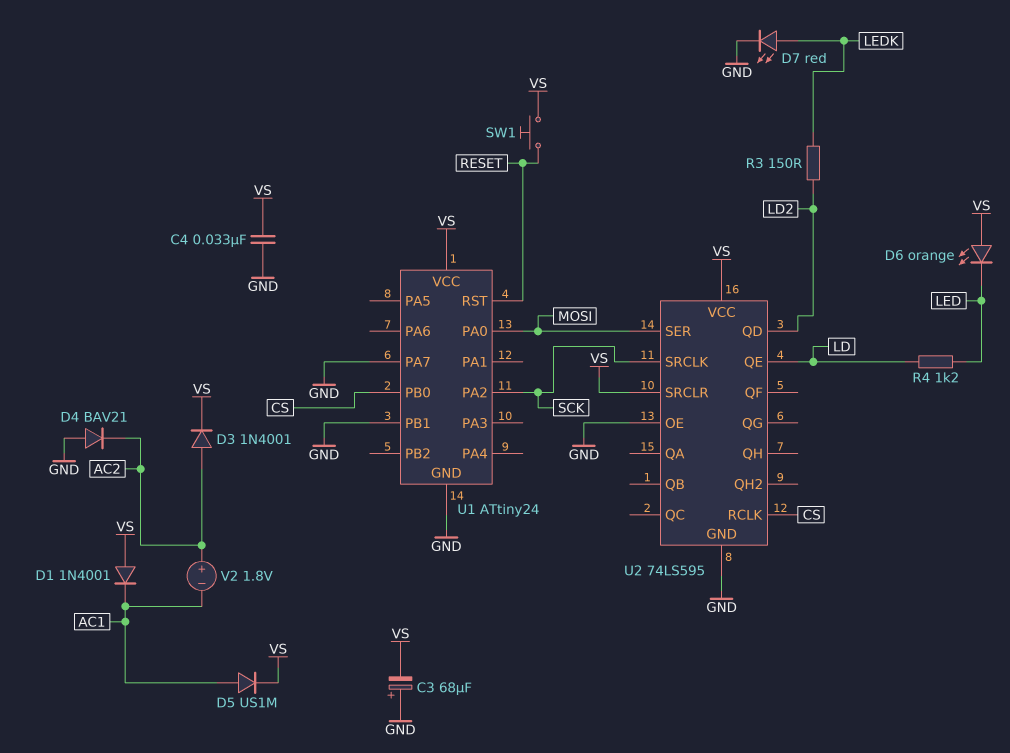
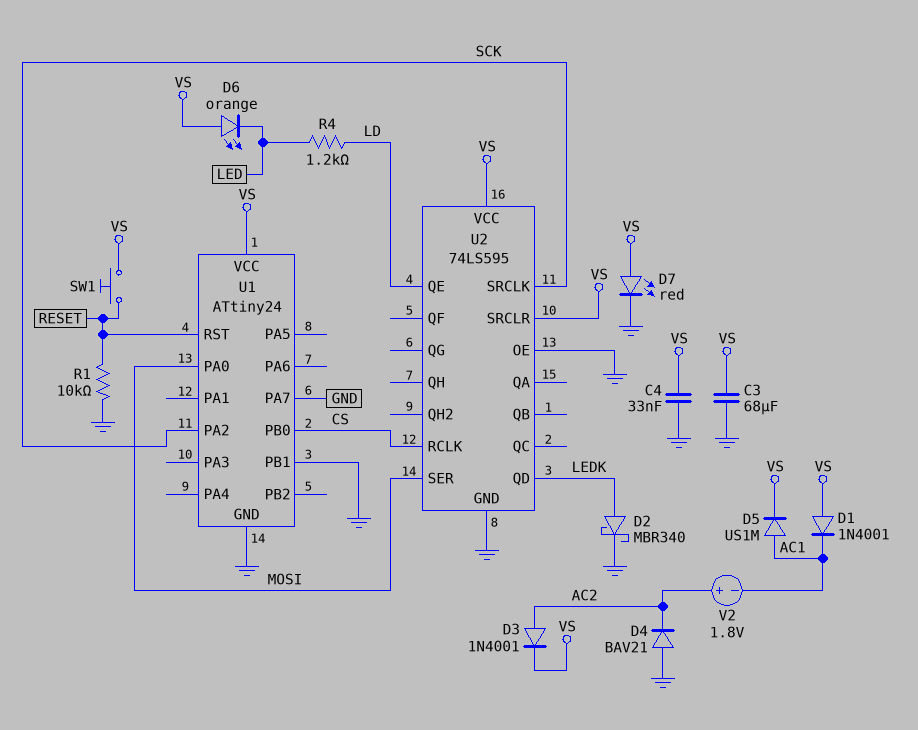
C3: 68uF (plus GND, minus VS) -> 68uF (GND, VS)
D2: none -> schottky MBR340 (A LEDK, K GND)
D7: LED red (A LEDK, K GND) -> LED red (A VS, K GND)
R1: none -> 10k (GND, RESET)
R3: 150 (LD2, LEDK) -> none
U2 pin QD: LD2 -> LEDK

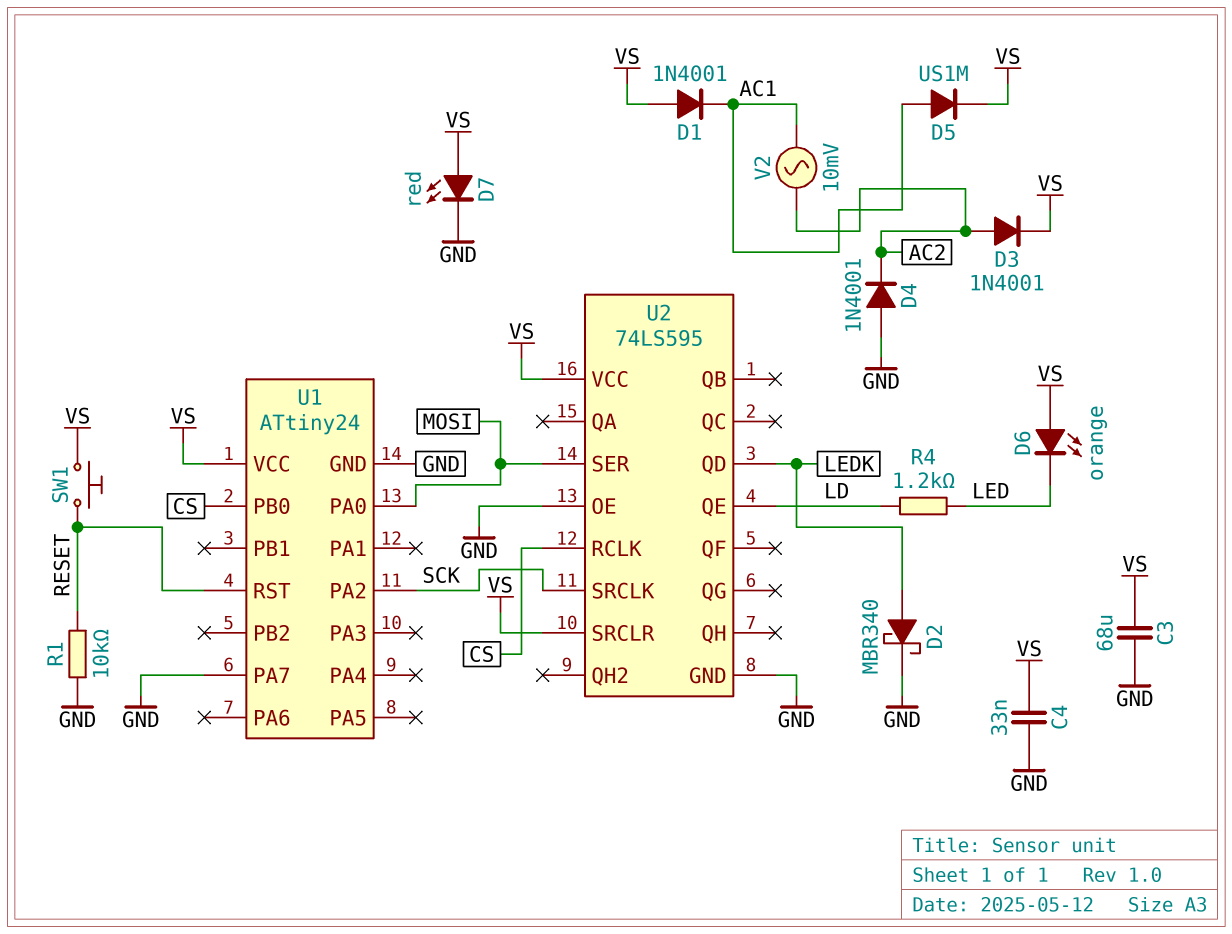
D4: diode BAV21 (A GND, K AC2) -> diode 1N4001 (A GND, K AC2)
U1 pin PB1: GND -> none
V2: 1.8V (plus AC2, minus AC1) -> AC 10mV (AC1, AC2)

